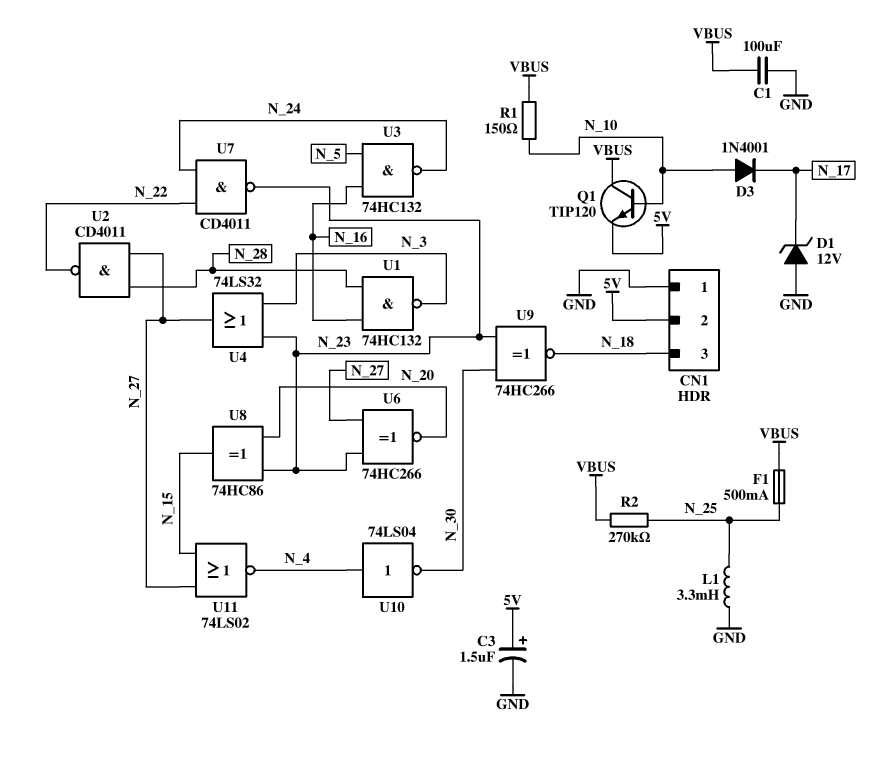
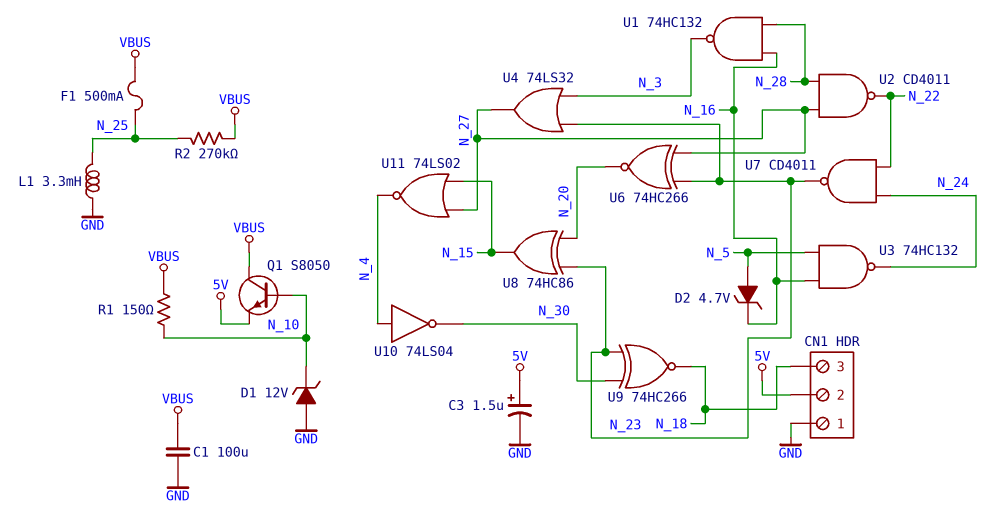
D1: zener 12V (A GND, K N_17) -> zener 12V (A GND, K N_10)
D2: none -> zener 4.7V (A N_5, K N_16)
D3: diode 1N4001 (A N_10, K N_17) -> none
Q1: NPN TIP120 (B N_10, C VBUS, E 5V) -> NPN S8050 (B N_10, C VBUS, E 5V)

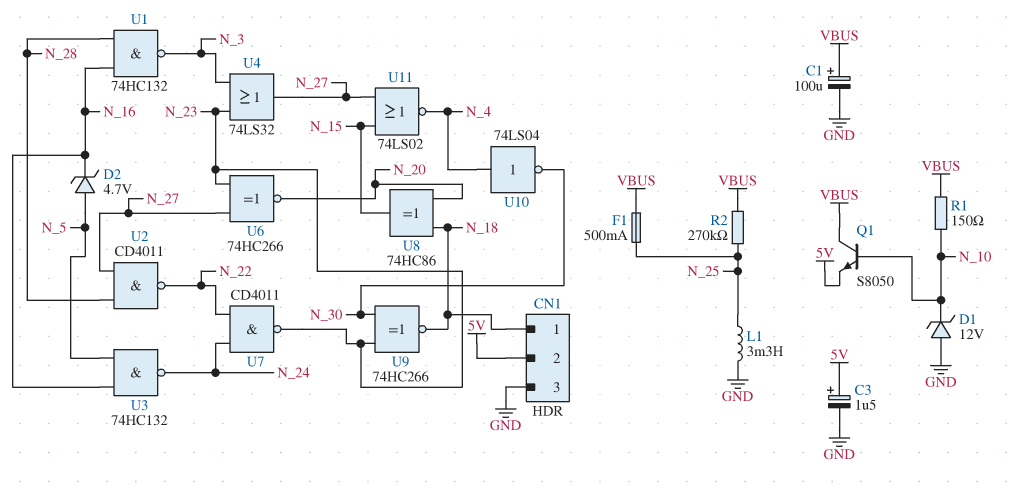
C1: 100uF (GND, VBUS) -> 100uF (plus VBUS, minus GND)
CN1 pin 1: GND -> N_18
CN1 pin 3: N_18 -> GND
U8: XOR 74HC86 (in N_20, in N_23, out N_15) -> XOR 74HC86 (in N_18, in N_20, out N_15)

